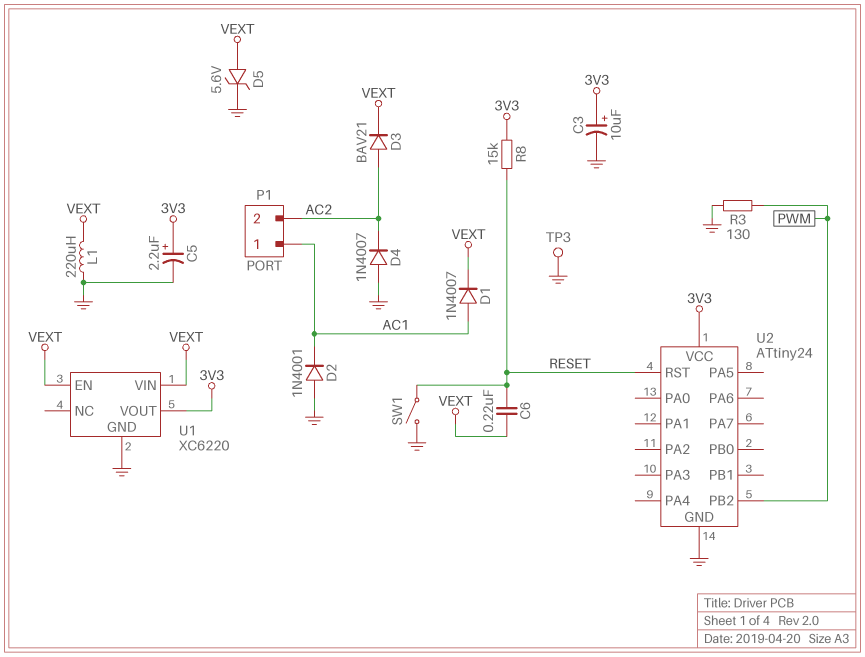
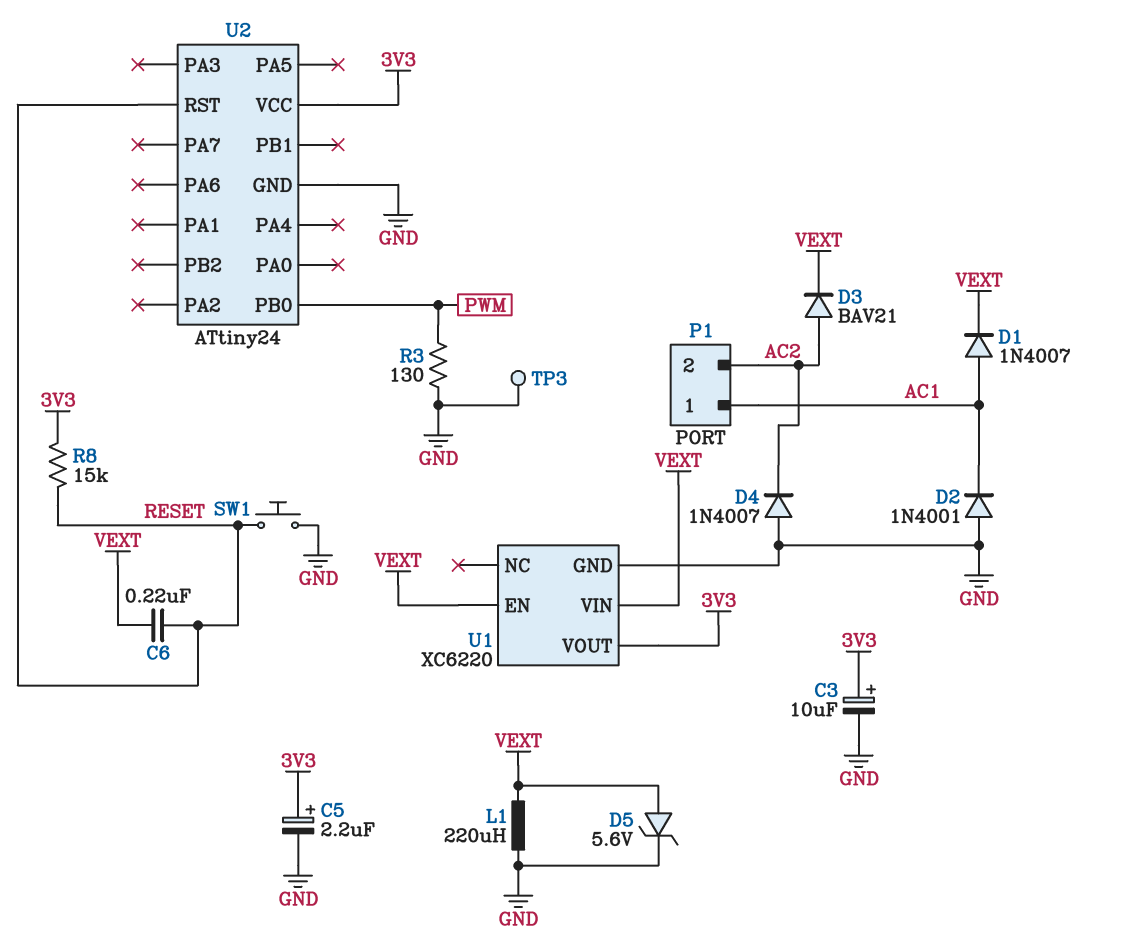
SW1: switch (GND, RESET) -> button (GND, RESET)
U2 pin PB0: none -> PWM
U2 pin PB2: PWM -> none

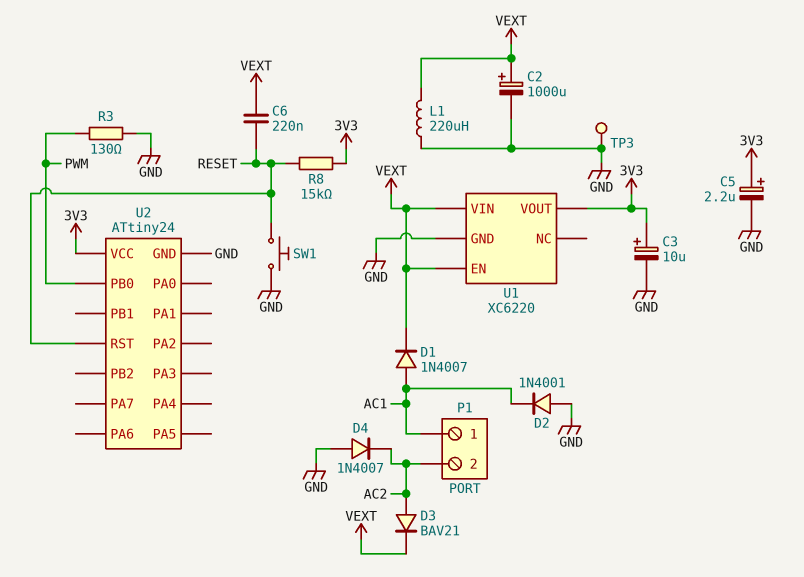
C2: none -> 1000uF (plus VEXT, minus GND)
D5: zener 5.6V (A VEXT, K GND) -> none

